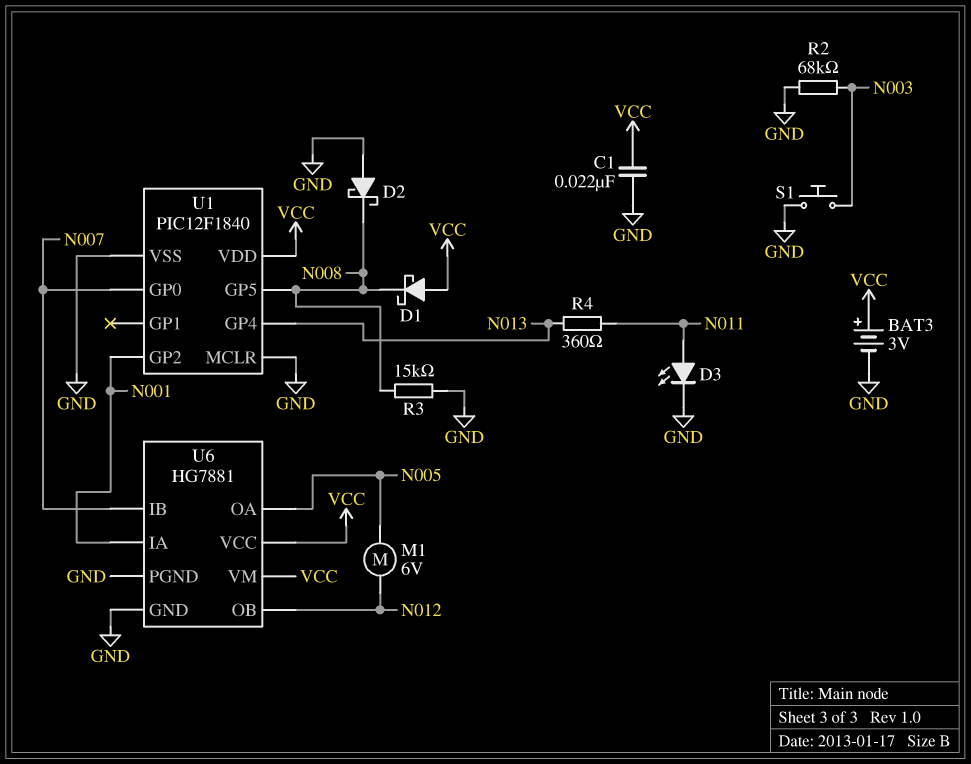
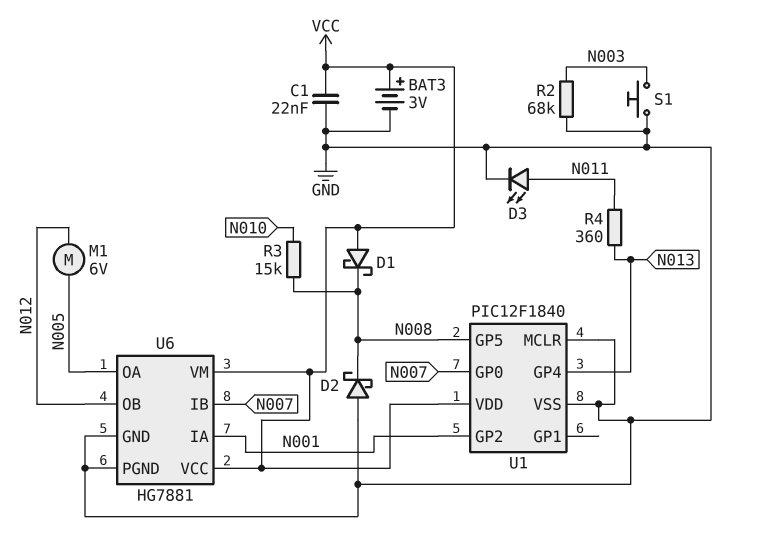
R3: 15k (GND, N008) -> 15k (N008, N010)

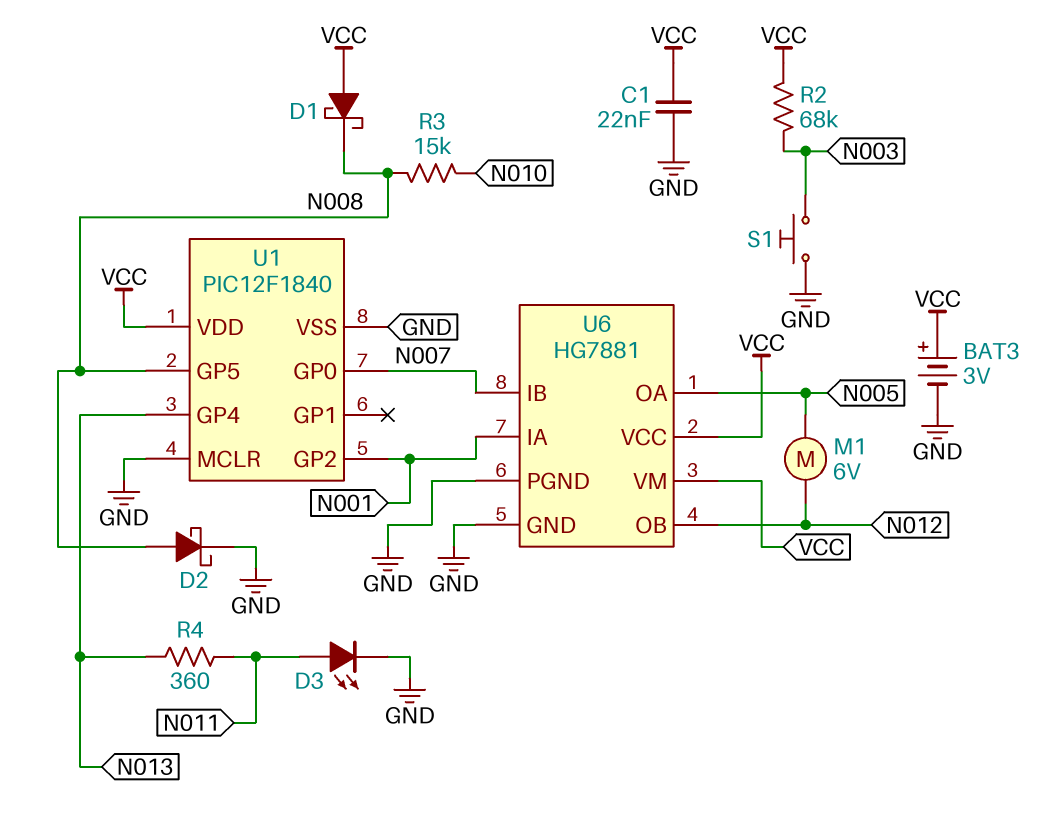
D2: schottky (A GND, K N008) -> schottky (A N008, K GND)
R2: 68k (GND, N003) -> 68k (N003, VCC)

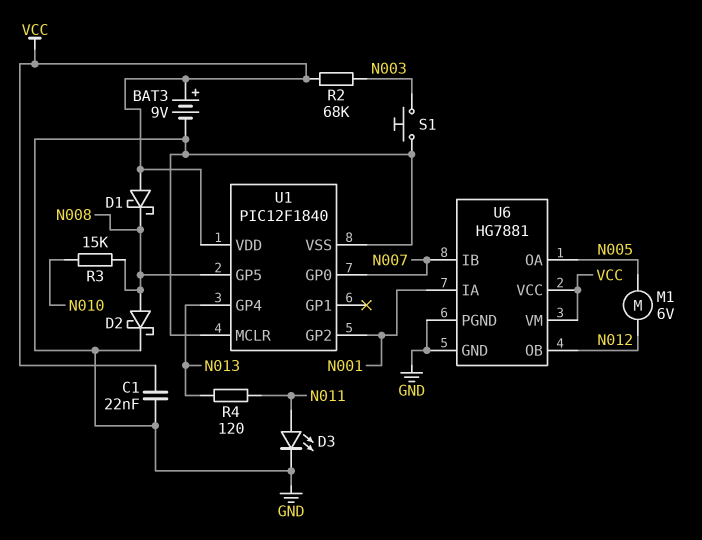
BAT3: 3V (plus VCC, minus GND) -> 9V (plus VCC, minus GND)
R4: 360 (N011, N013) -> 120 (N011, N013)

